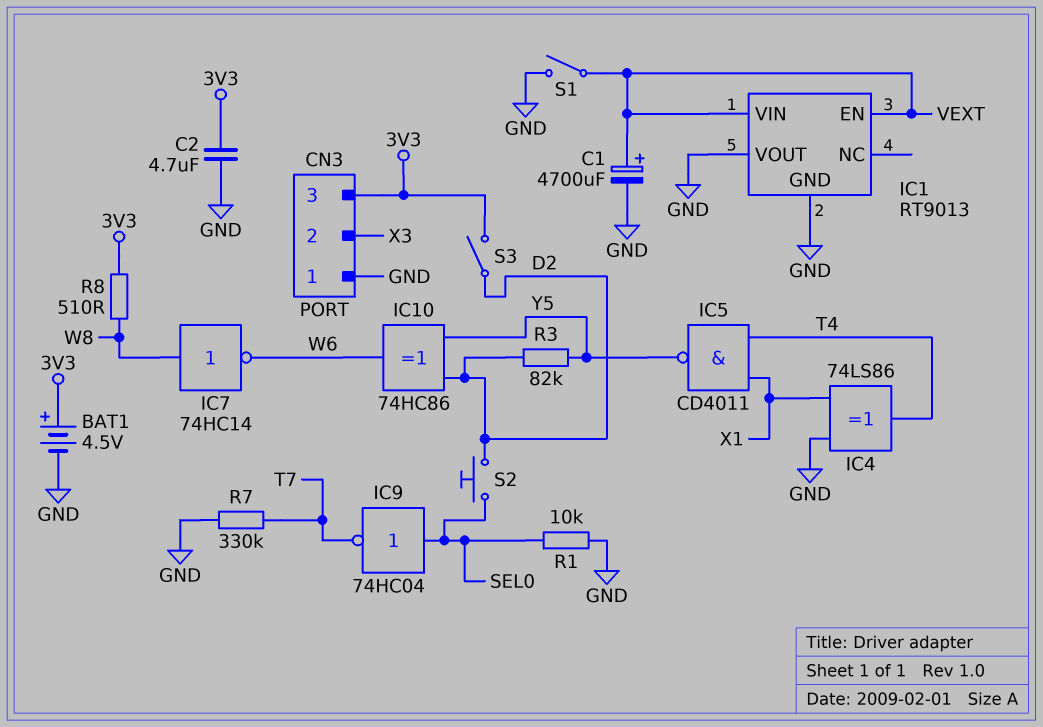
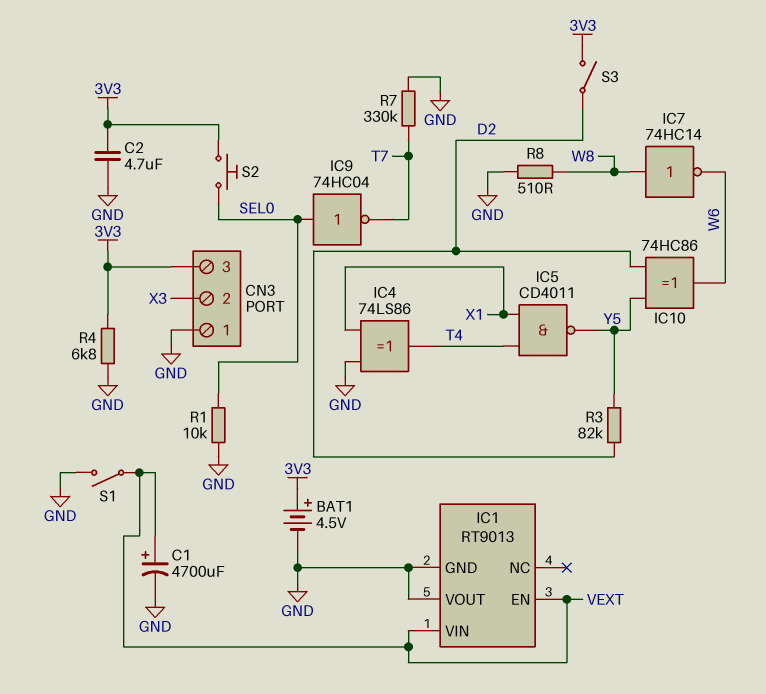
R4: none -> 6.8k (3V3, GND)
R8: 510 (3V3, W8) -> 510 (GND, W8)
S2: button (D2, SEL0) -> button (3V3, SEL0)

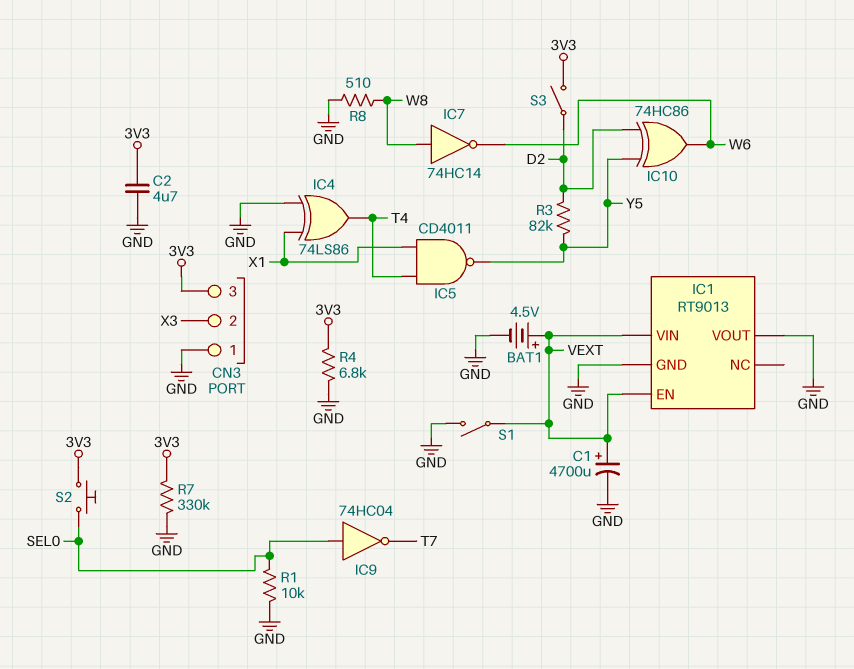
BAT1: 4.5V (plus 3V3, minus GND) -> 4.5V (plus VEXT, minus GND)
R7: 330k (GND, T7) -> 330k (3V3, GND)

